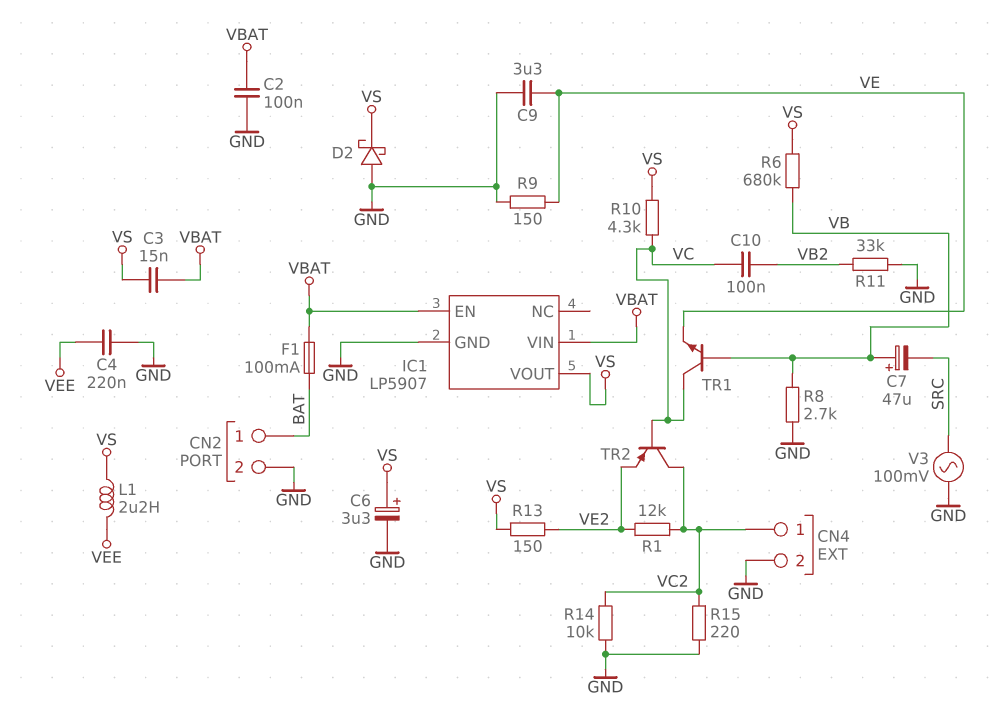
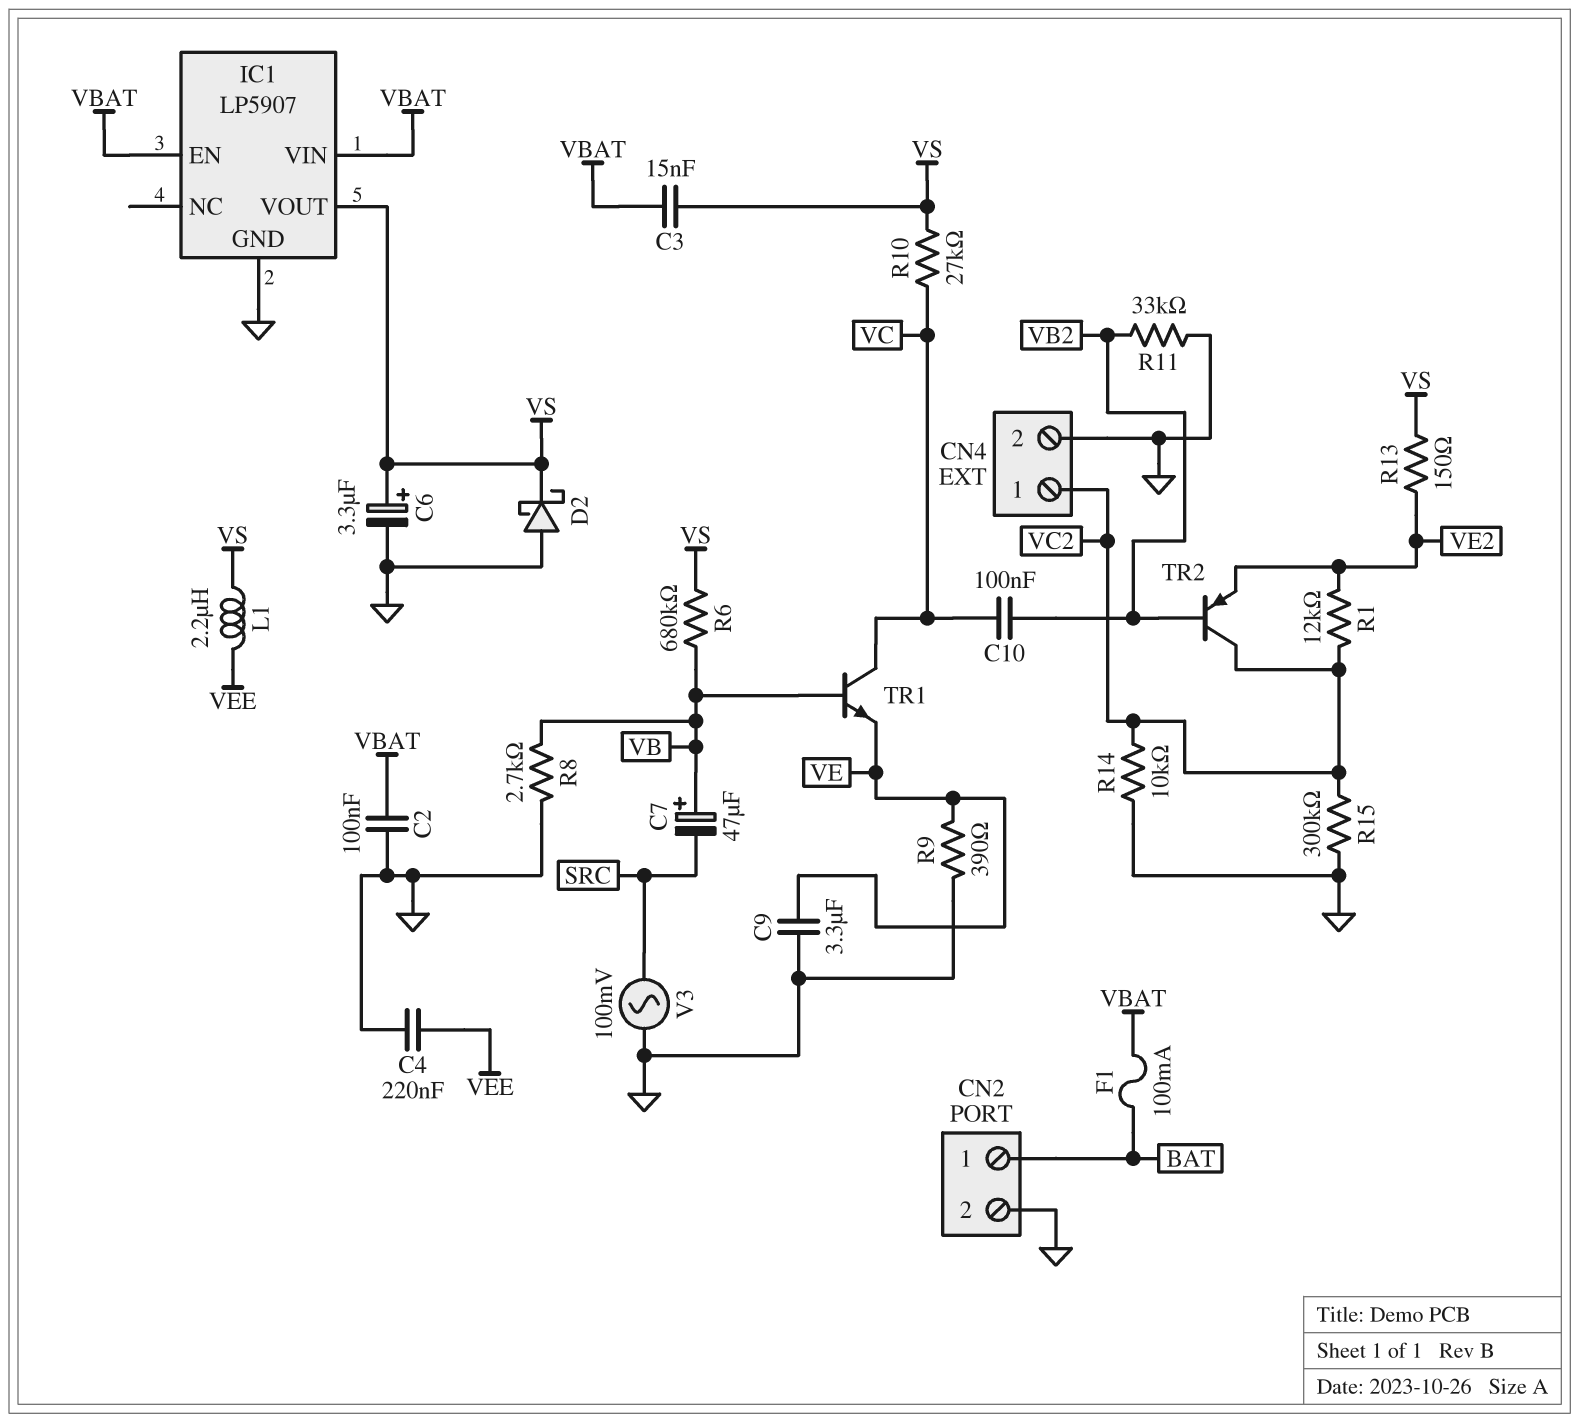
R9: 150 (GND, VE) -> 390 (GND, VE)
R10: 4.3k (VC, VS) -> 27k (VC, VS)
R15: 220 (GND, VC2) -> 300k (GND, VC2)
TR2: PNP (B VC, C VC2, E VE2) -> PNP (B VB2, C VC2, E VE2)

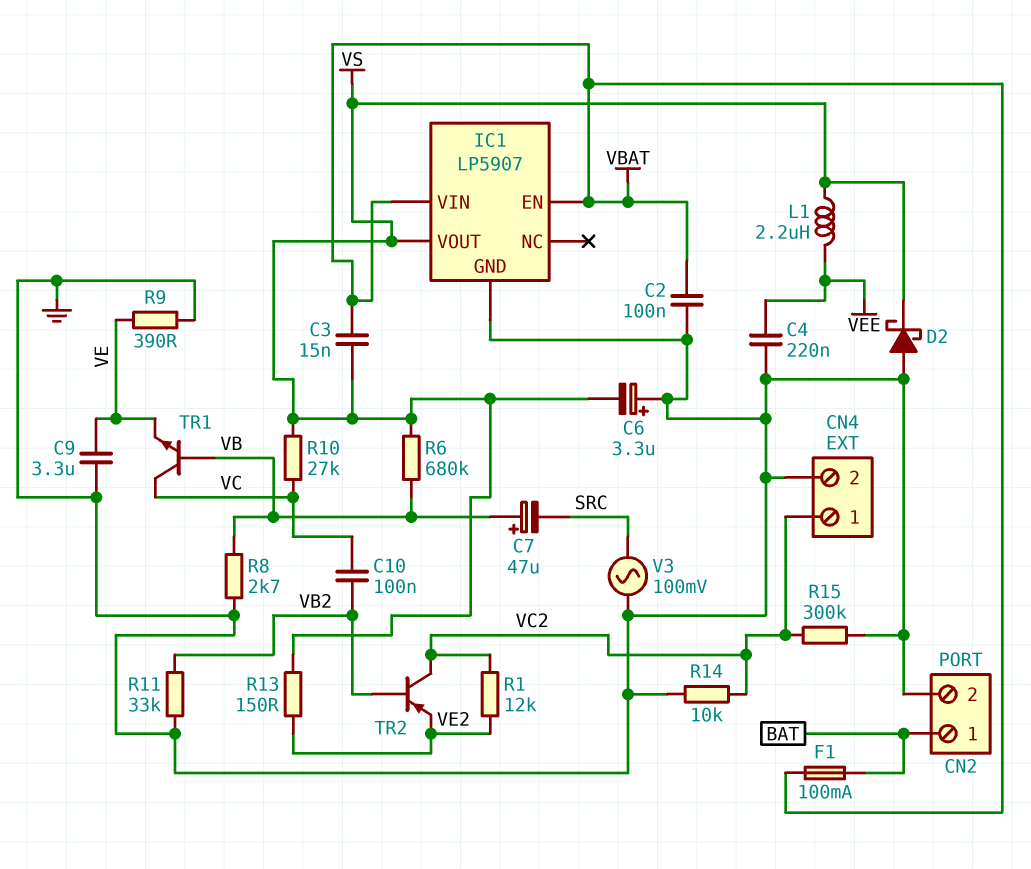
C6: 3.3uF (plus VS, minus GND) -> 3.3uF (plus GND, minus VS)

